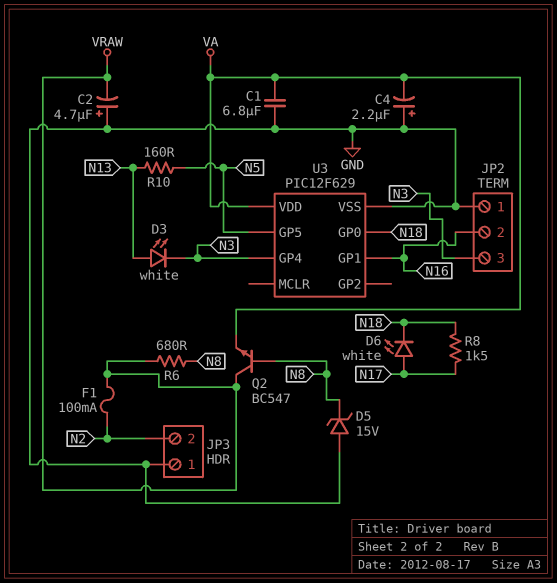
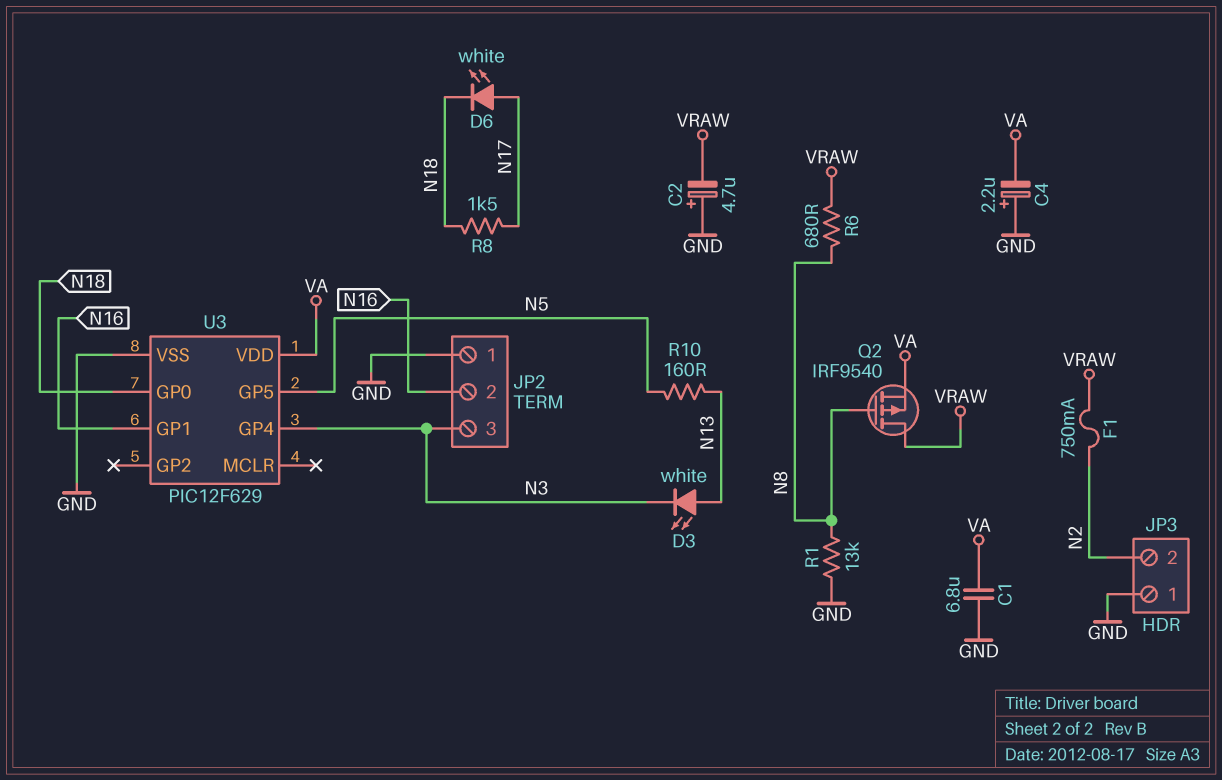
D5: zener 15V (A GND, K N8) -> none
F1: 100mA (N2, VRAW) -> 750mA (N2, VRAW)
Q2: NPN BC547 (B N8, C VRAW, E VA) -> PMOS IRF9540 (G N8, D VRAW, S VA)
R1: none -> 13k (GND, N8)

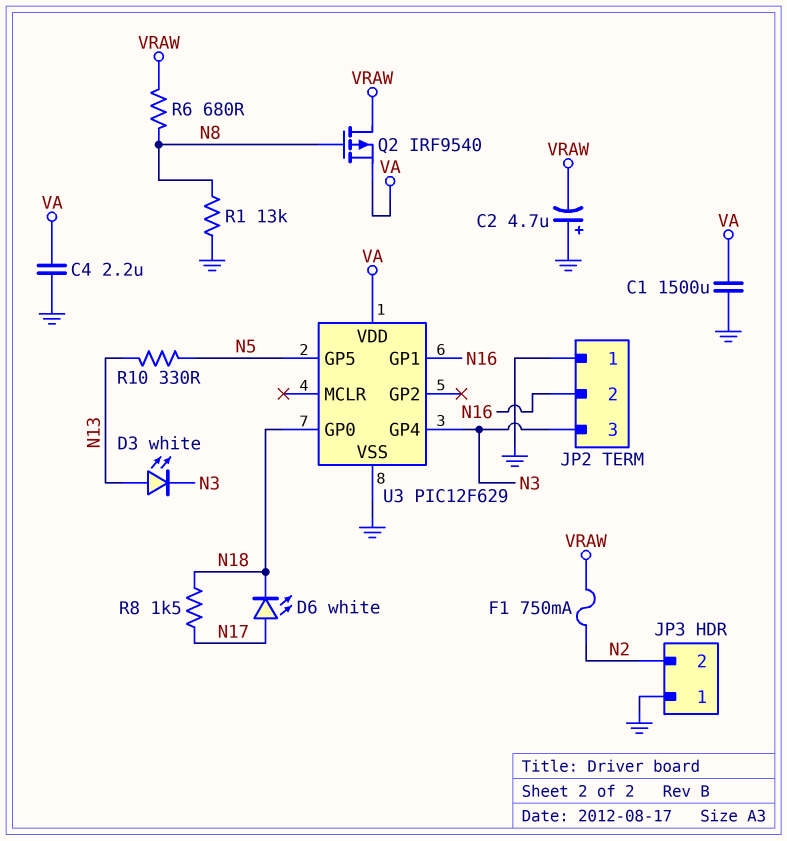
C1: 6.8uF (GND, VA) -> 1500uF (GND, VA)
C4: 2.2uF (plus GND, minus VA) -> 2.2uF (GND, VA)
R10: 160 (N5, N13) -> 330 (N5, N13)

